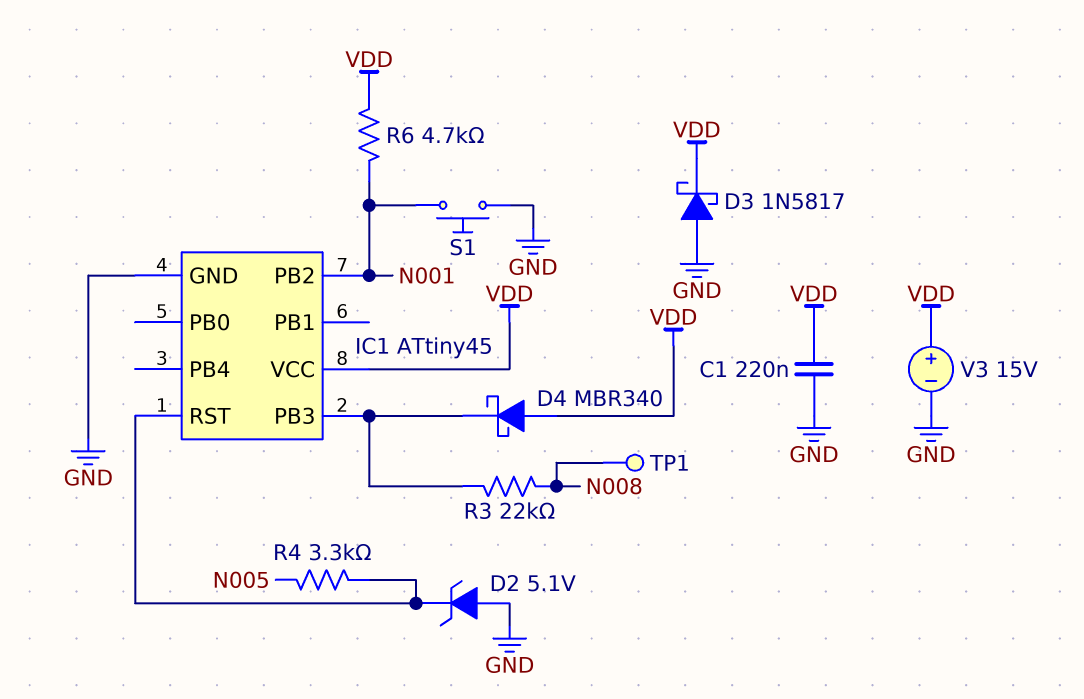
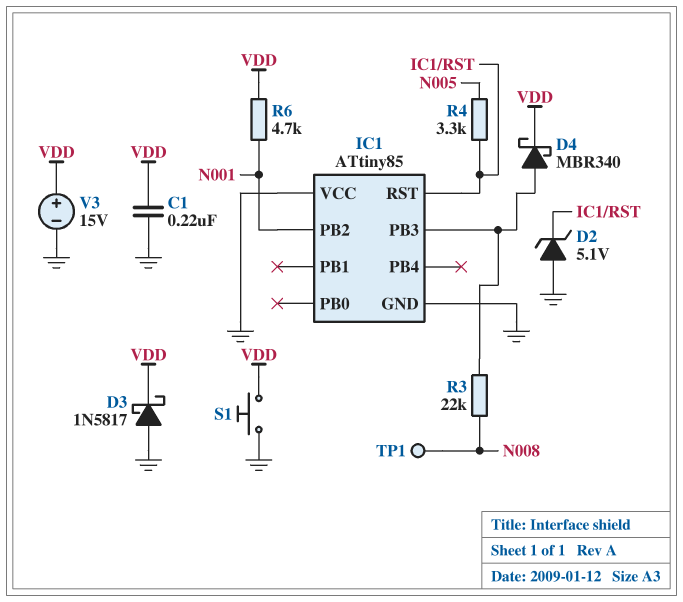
D4: schottky MBR340 (A VDD, K IC1/PB3) -> schottky MBR340 (A IC1/PB3, K VDD)
IC1: ATtiny45 -> ATtiny85
IC1 pin VCC: VDD -> GND
S1: button (GND, N001) -> button (GND, VDD)

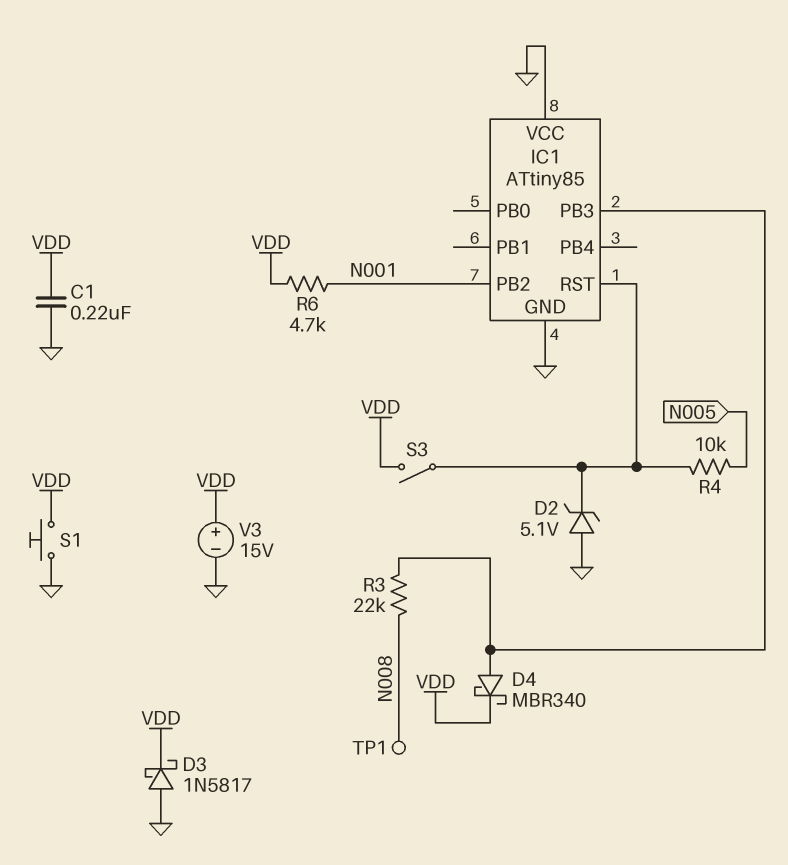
R4: 3.3k (IC1/RST, N005) -> 10k (IC1/RST, N005)
S3: none -> switch (IC1/RST, VDD)

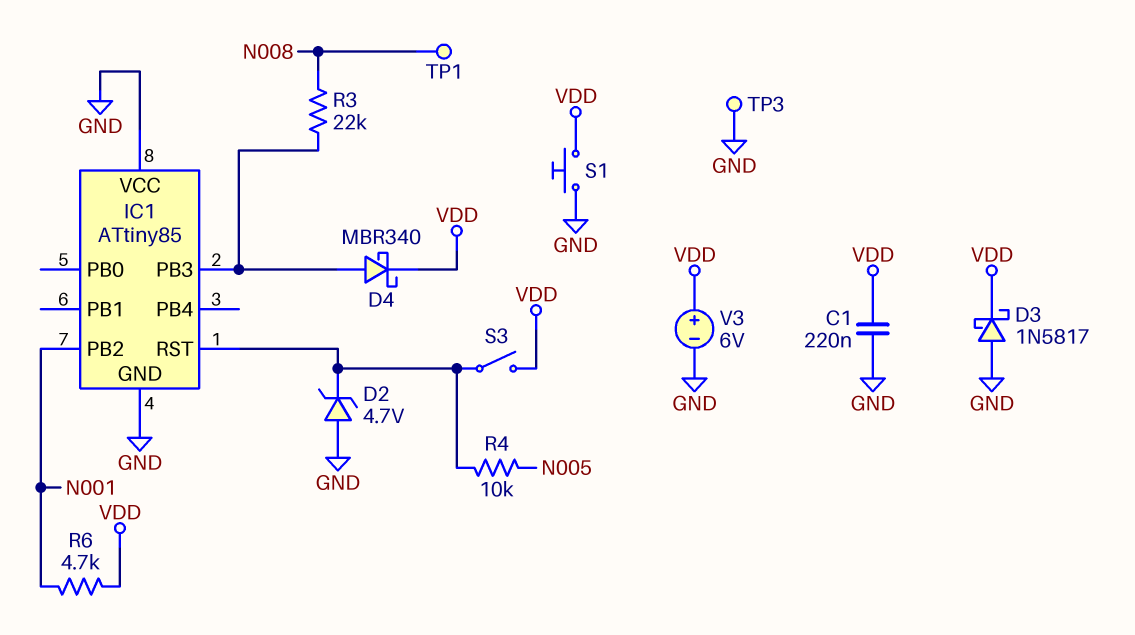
D2: zener 5.1V (A GND, K IC1/RST) -> zener 4.7V (A GND, K IC1/RST)
TP3: none -> test point (GND)
V3: 15V (plus VDD, minus GND) -> 6V (plus VDD, minus GND)

